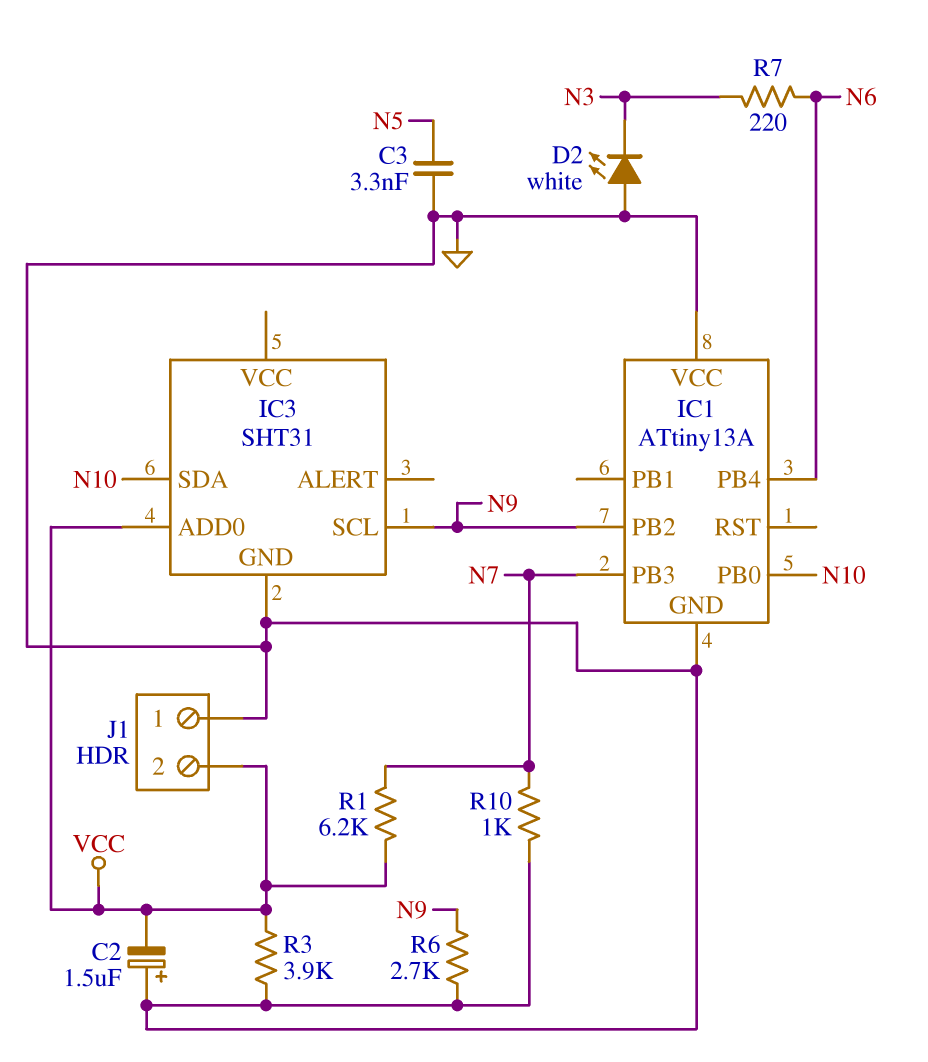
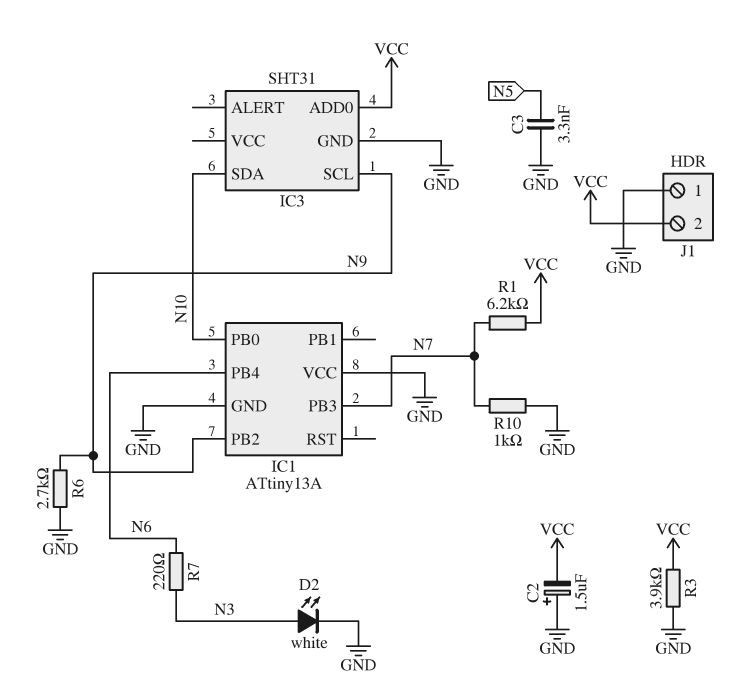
D2: LED white (A GND, K N3) -> LED white (A N3, K GND)

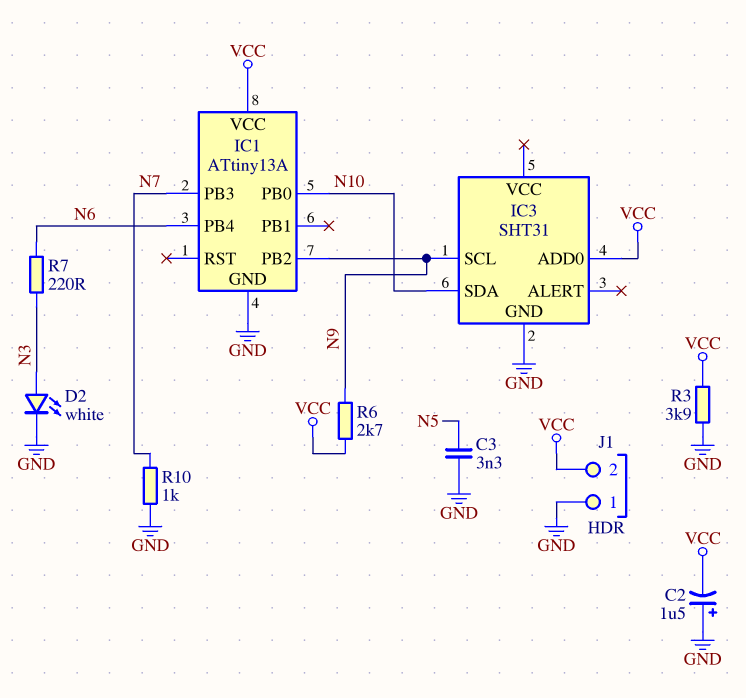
IC1 pin VCC: GND -> VCC
R1: 6.2k (N7, VCC) -> none
R6: 2.7k (GND, N9) -> 2.7k (N9, VCC)

